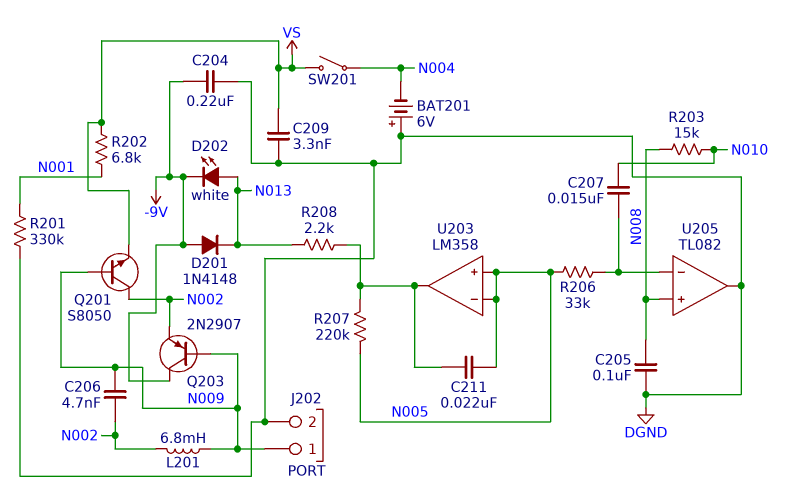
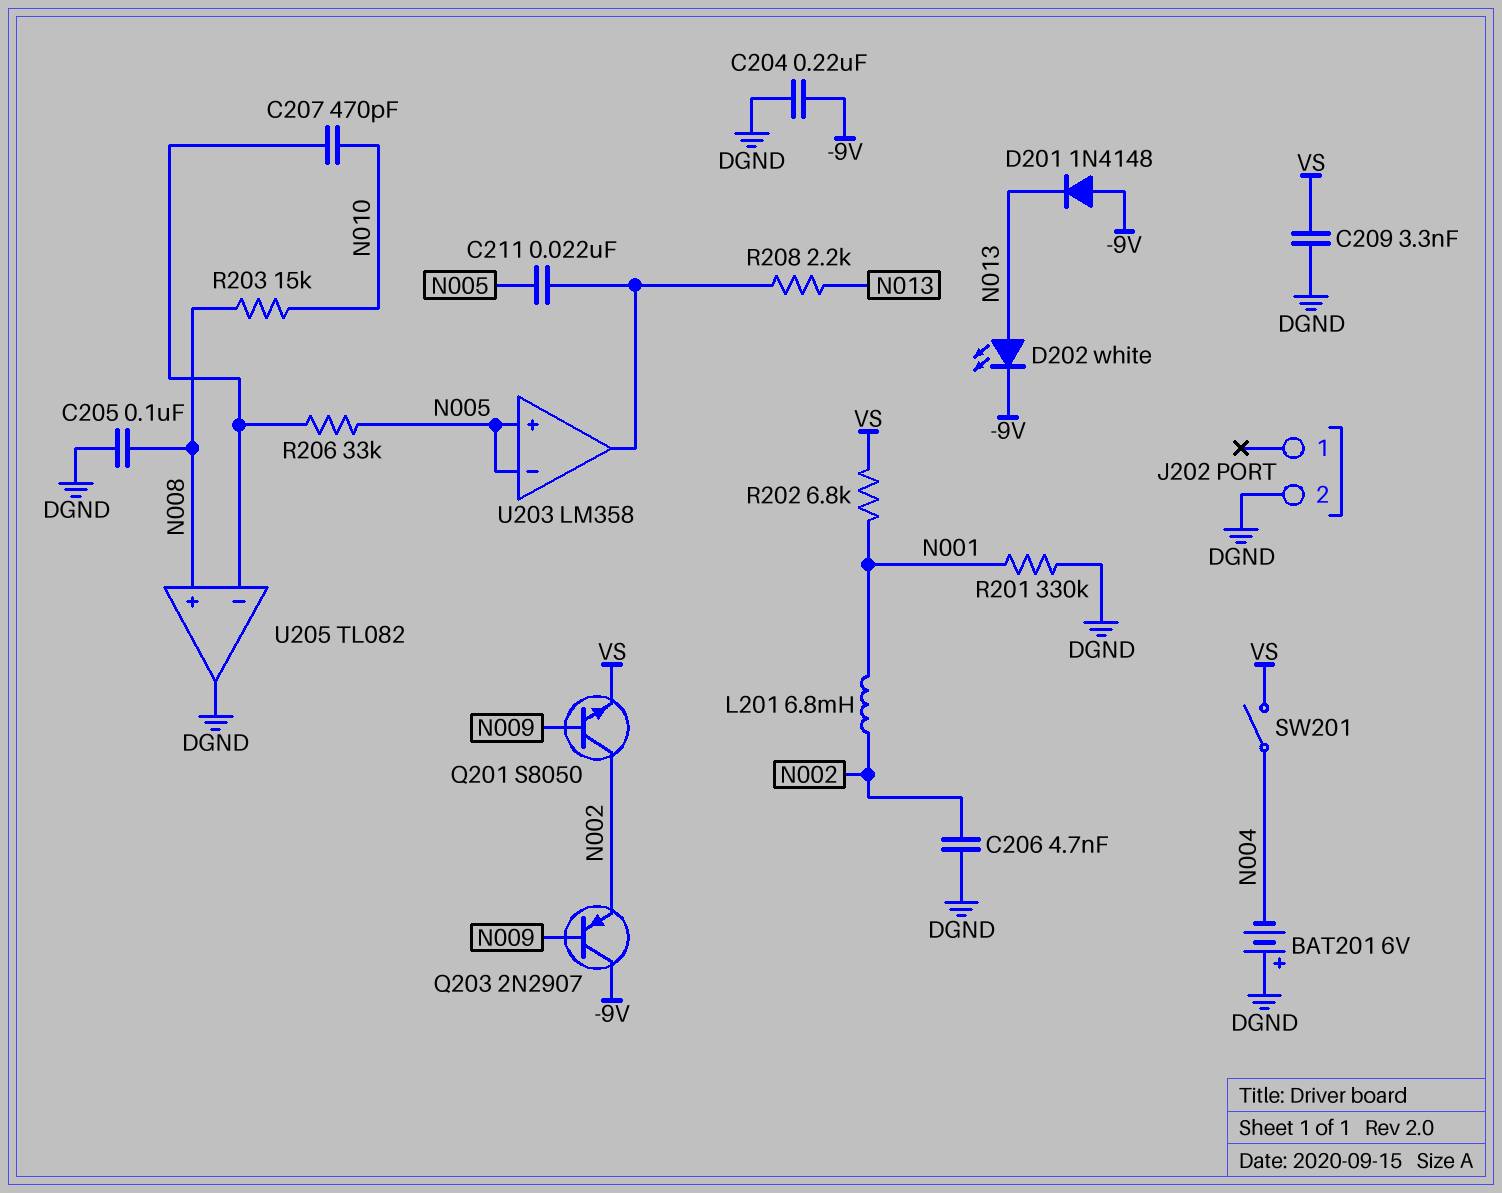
C206: 4.7nF (N002, N009) -> 4.7nF (DGND, N002)
C207: 15nF (N010, U205/in-) -> 470pF (N010, U205/in-)
J202 pin 1: N009 -> none
L201: 6.8mH (N002, N009) -> 6.8mH (N001, N002)
R207: 220k (N005, U203/out) -> none

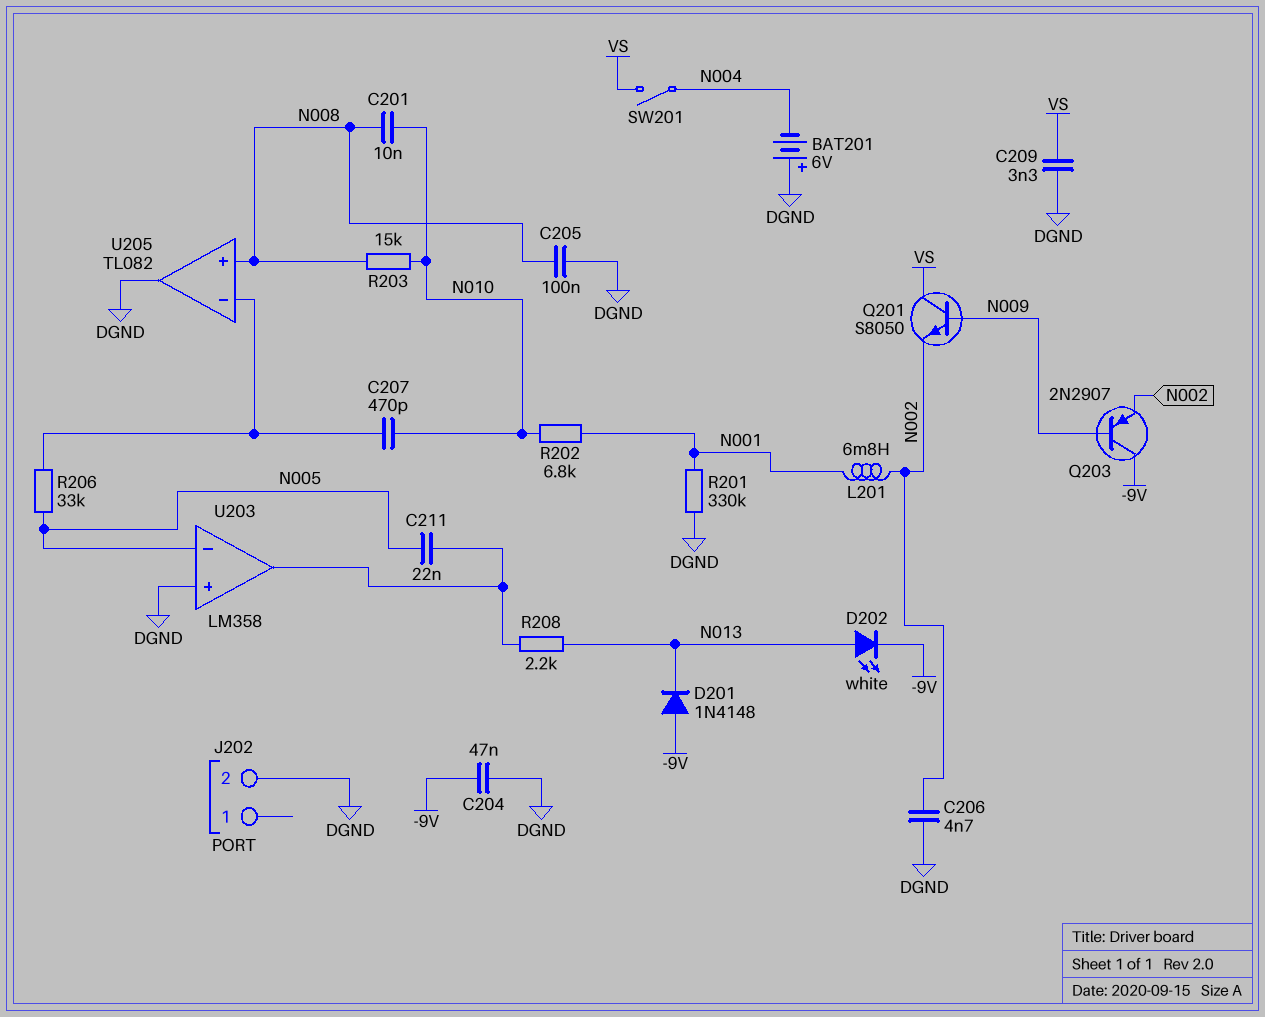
C201: none -> 10nF (N008, N010)
C204: 220nF (-9V, DGND) -> 47nF (-9V, DGND)
Q201: NPN S8050 (B N009, C N002, E VS) -> NPN S8050 (B N009, C VS, E N002)
R202: 6.8k (N001, VS) -> 6.8k (N001, N010)
U203 pin in+: N005 -> DGND

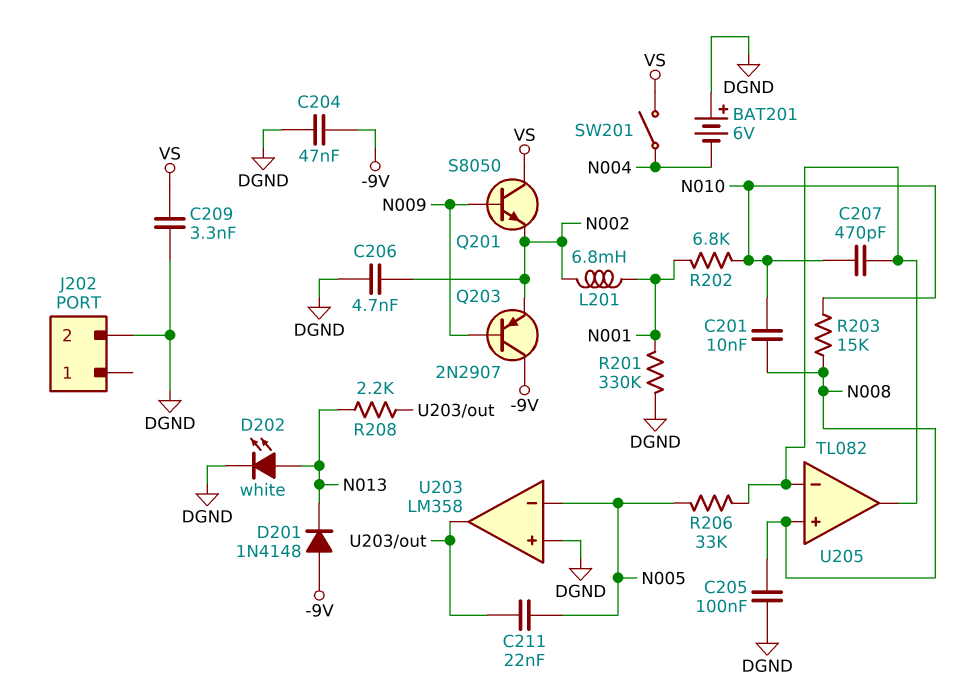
D202: LED white (A N013, K -9V) -> LED white (A N013, K DGND)
U205 pin out: DGND -> U205/in-

